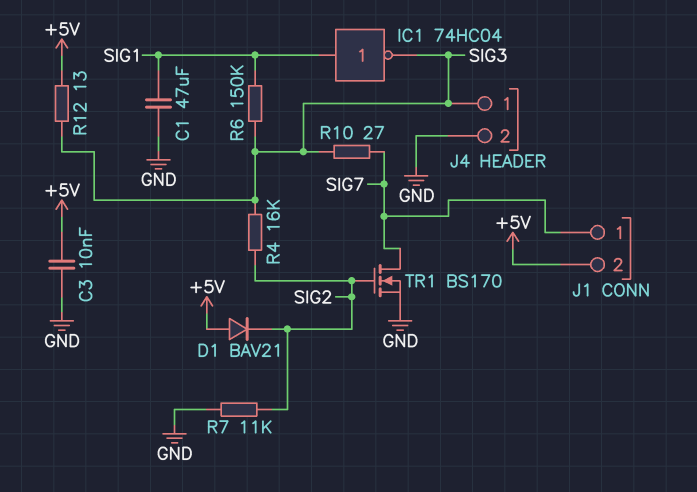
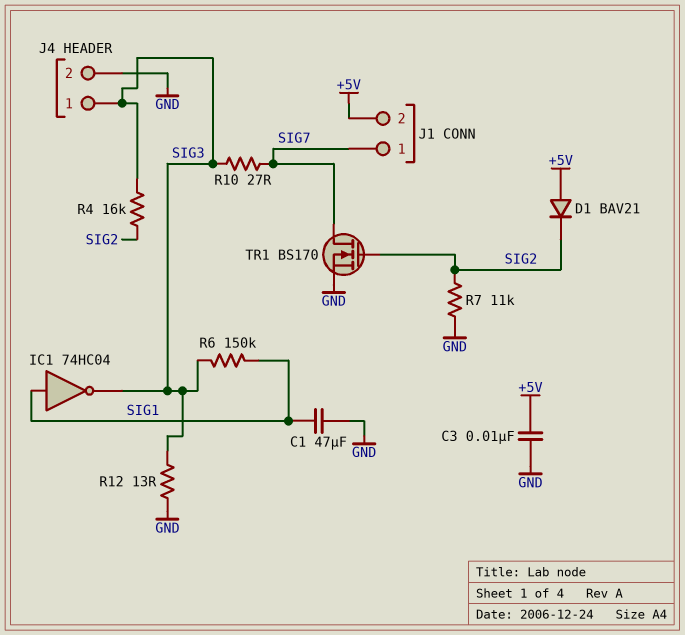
R12: 13 (+5V, SIG3) -> 13 (GND, SIG3)

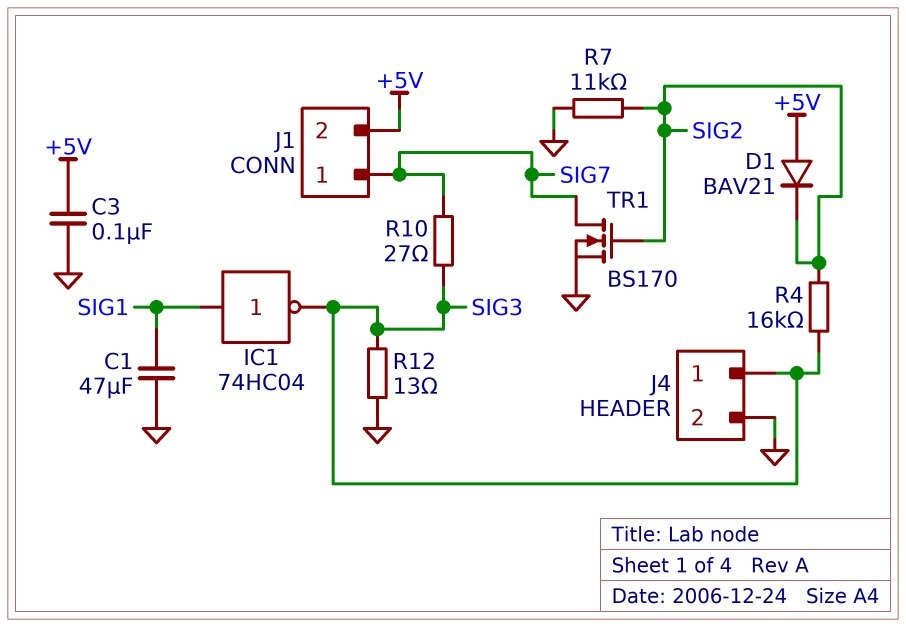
C3: 10nF (+5V, GND) -> 100nF (+5V, GND)
R6: 150k (SIG1, SIG3) -> none

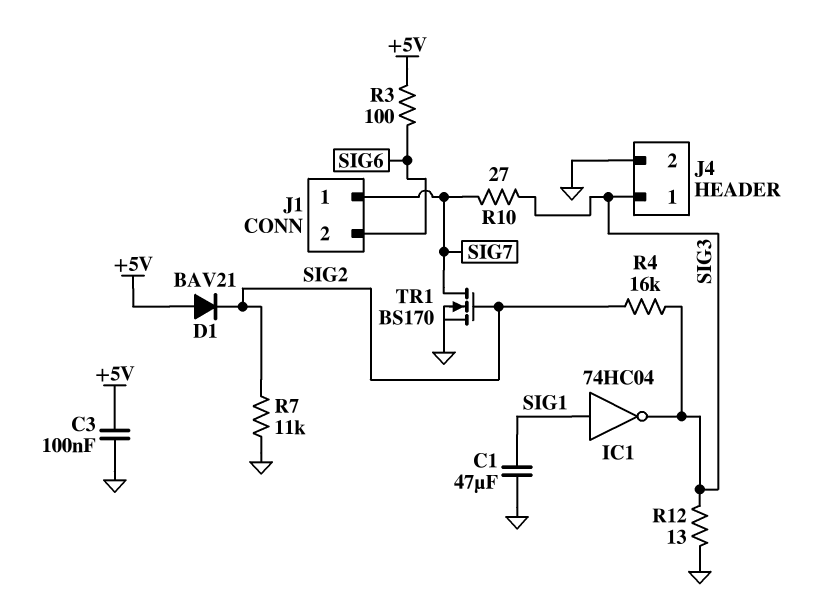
J1 pin 2: +5V -> SIG6
R3: none -> 100 (+5V, SIG6)

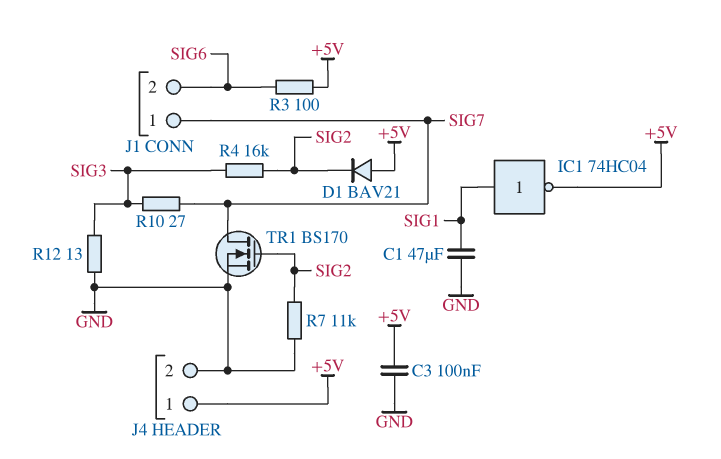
IC1: NOT 74HC04 (in SIG1, out SIG3) -> NOT 74HC04 (in SIG1, out +5V)
J4 pin 1: SIG3 -> +5V

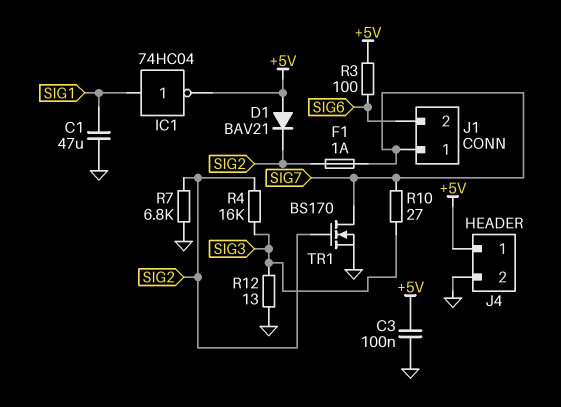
F1: none -> 1A (SIG2, SIG7)
R7: 11k (GND, SIG2) -> 6.8k (GND, SIG2)

